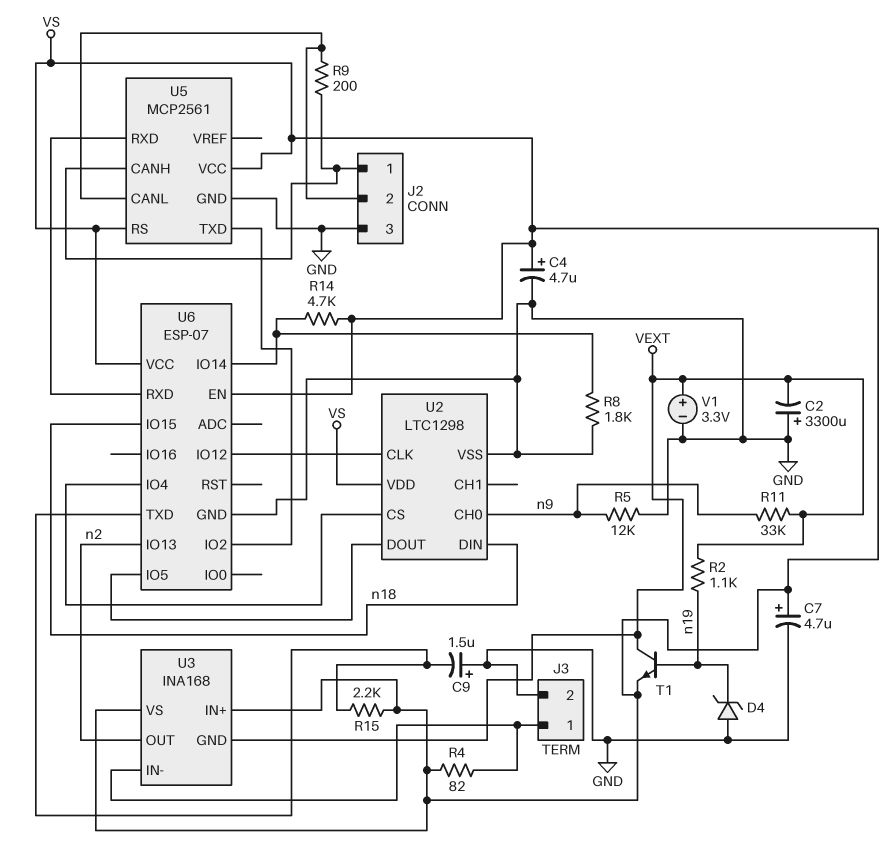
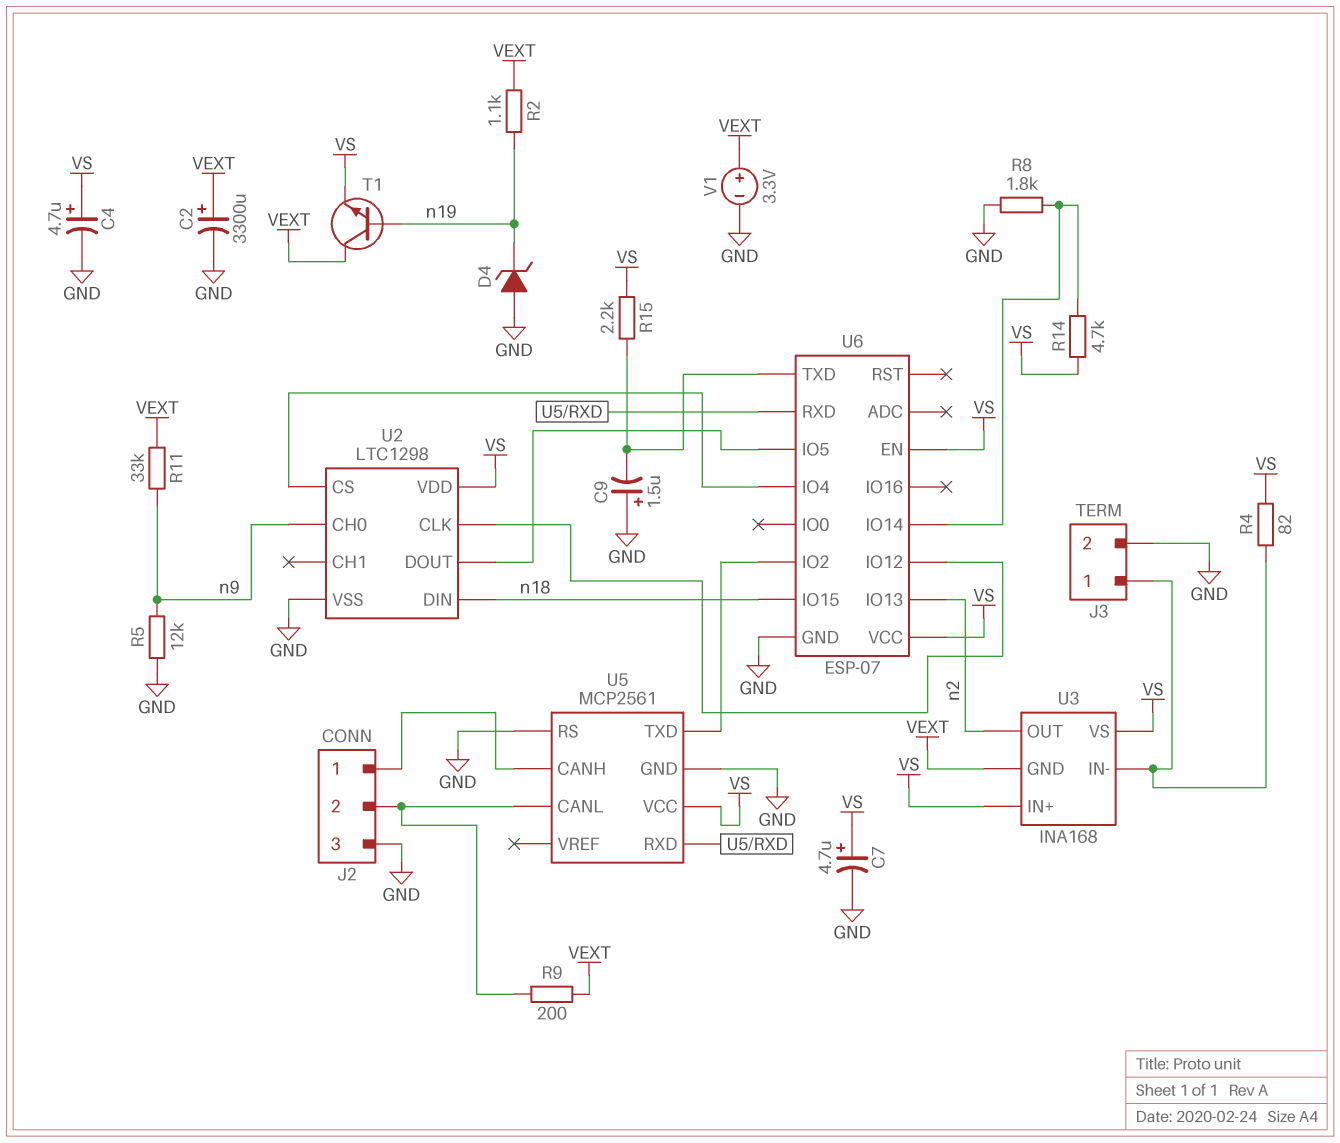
C2: 3300uF (plus GND, minus VEXT) -> 3300uF (plus VEXT, minus GND)
R9: 200 (J2/1, J2/2) -> 200 (J2/2, VEXT)
U5 pin RS: VS -> GND

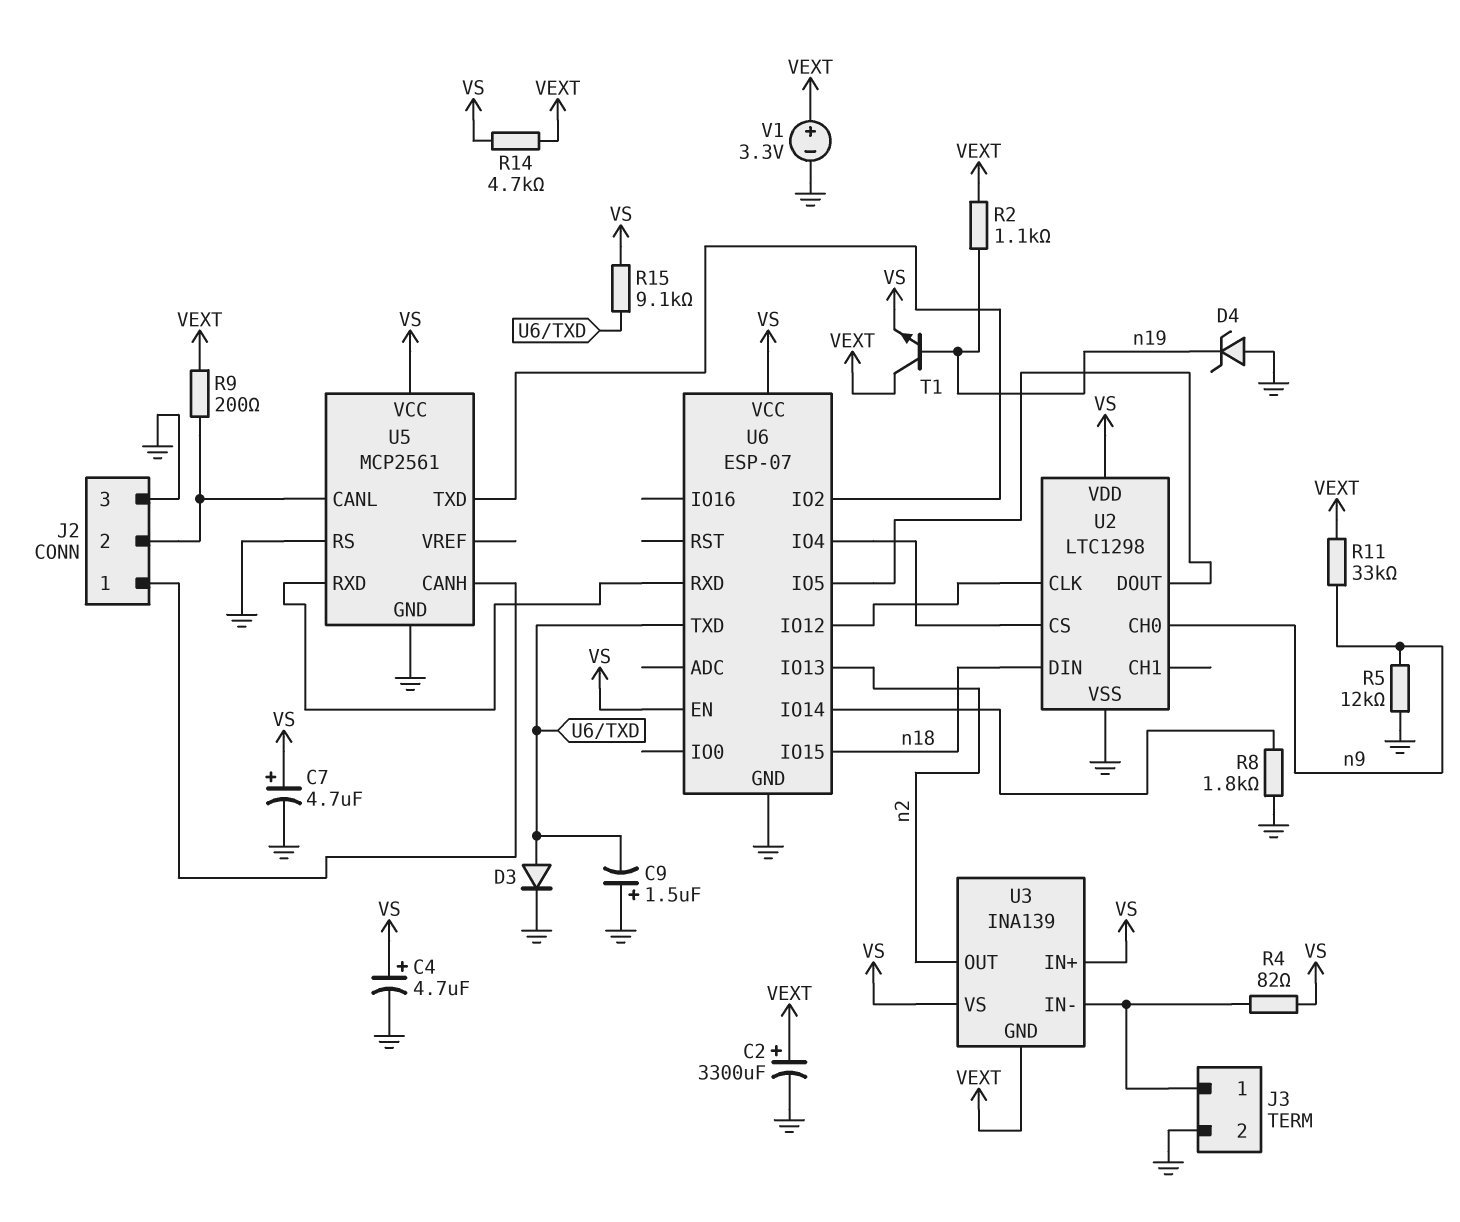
D3: none -> diode (A U6/TXD, K GND)
R14: 4.7k (U6/IO14, VS) -> 4.7k (VEXT, VS)
R15: 2.2k (U6/TXD, VS) -> 9.1k (U6/TXD, VS)
U3: INA168 -> INA139

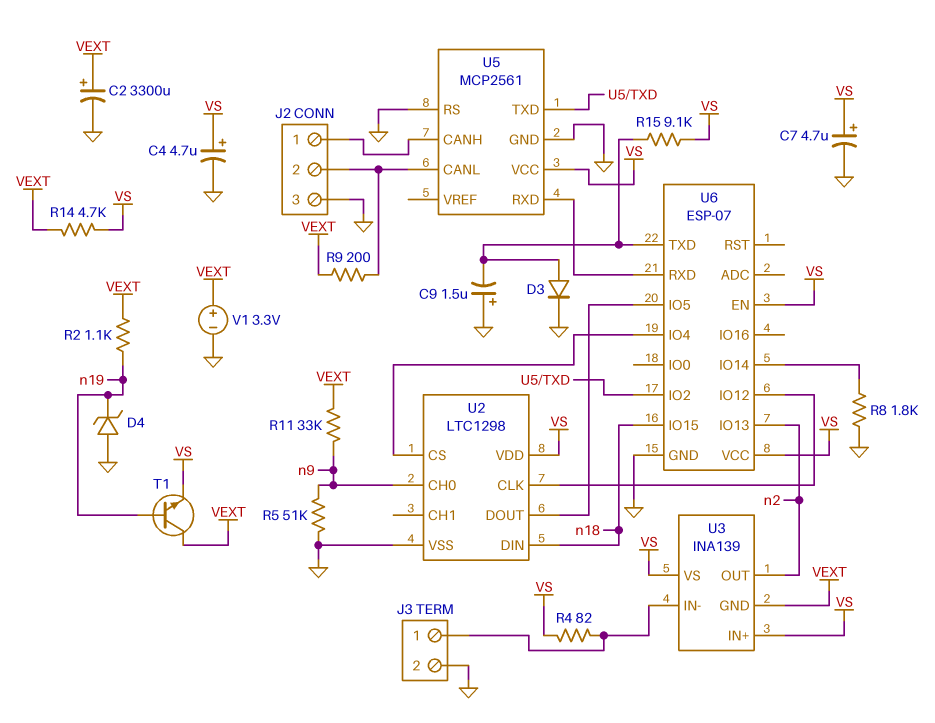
R5: 12k (GND, n9) -> 51k (GND, n9)

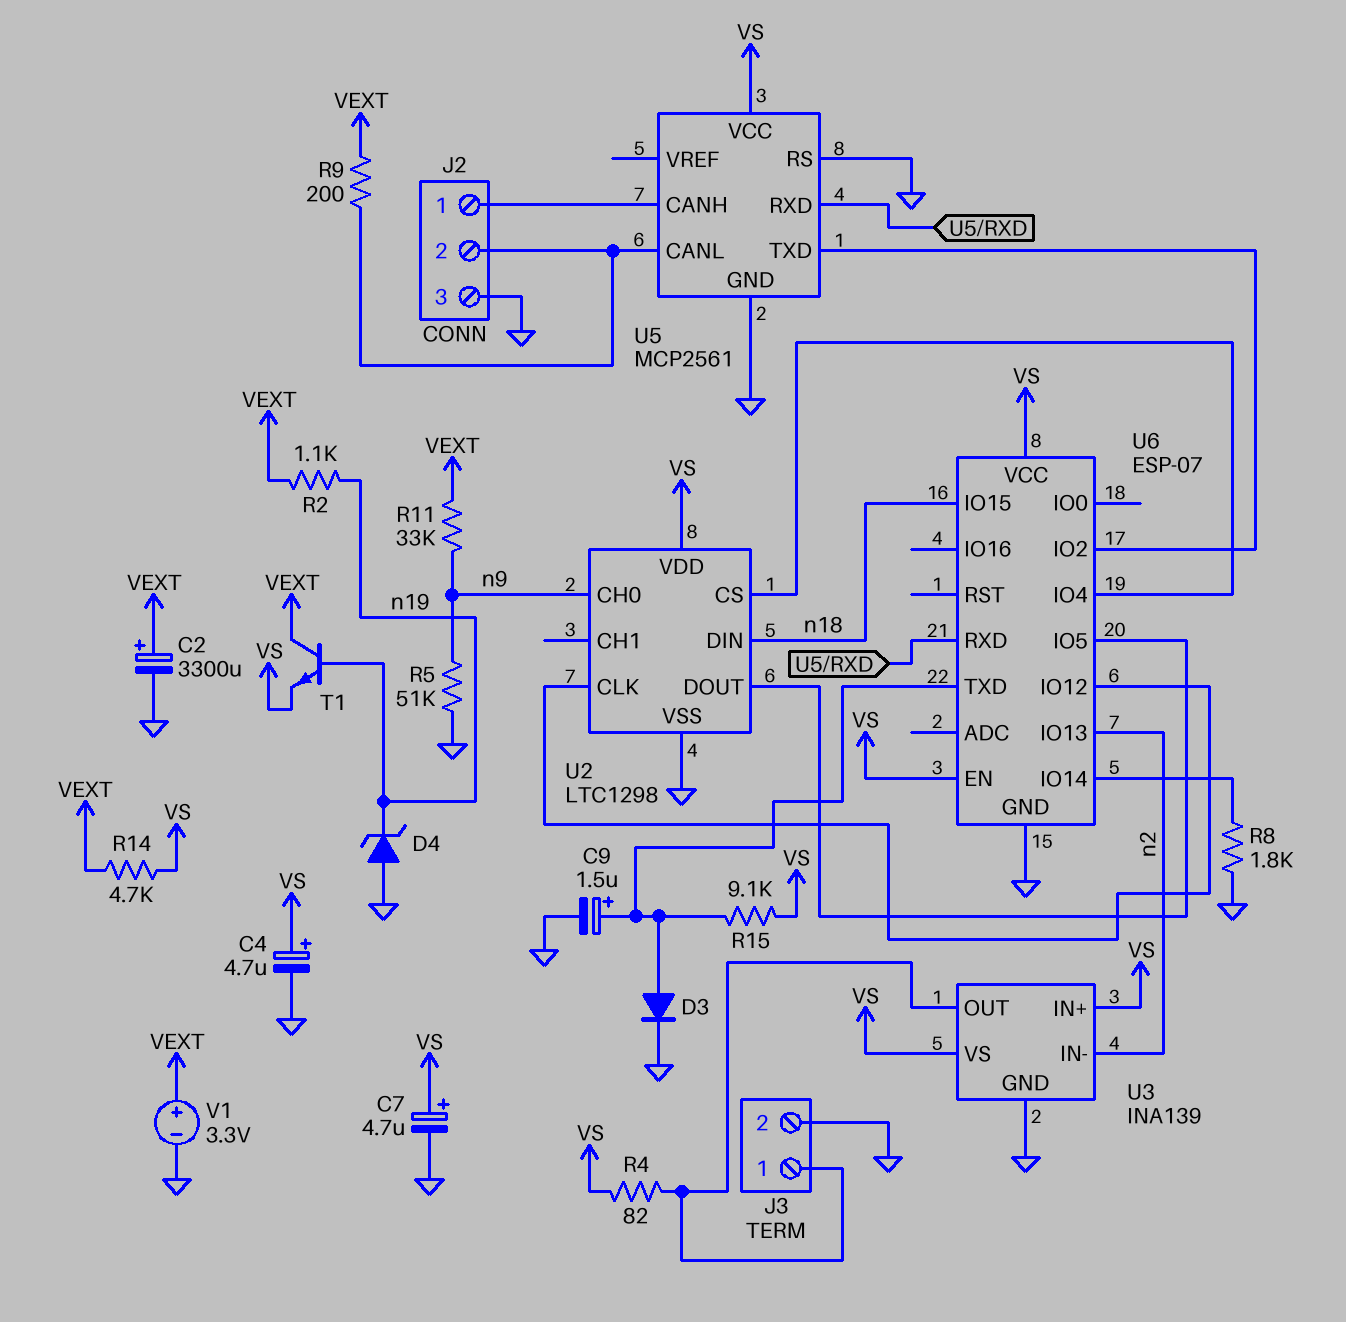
C9: 1.5uF (plus GND, minus U6/TXD) -> 1.5uF (plus U6/TXD, minus GND)
U3 pin GND: VEXT -> GND
U3 pin IN-: J3/1 -> n2
U3 pin OUT: n2 -> J3/1

